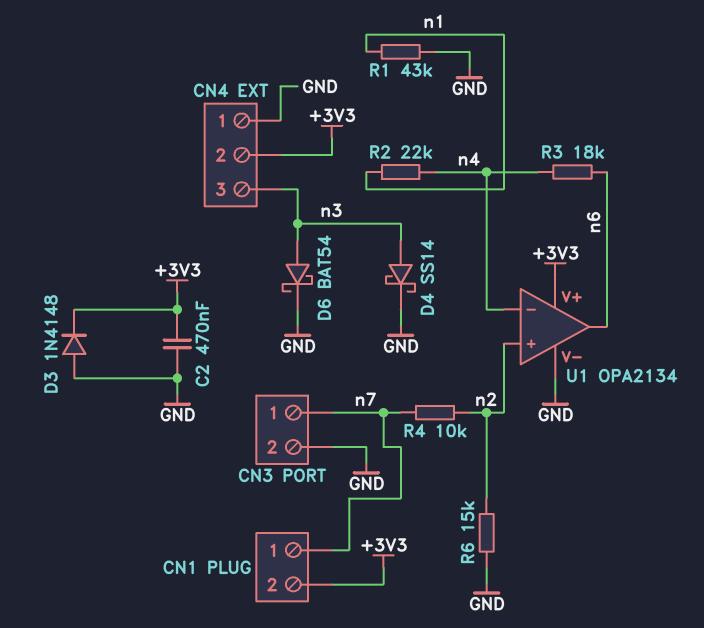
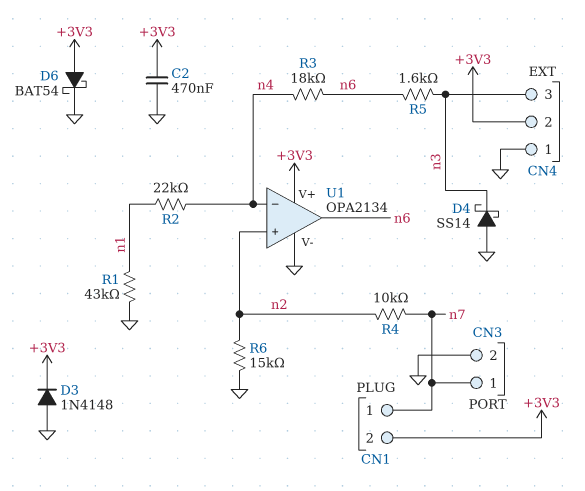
D4: schottky SS14 (A n3, K GND) -> schottky SS14 (A GND, K n3)
D6: schottky BAT54 (A n3, K GND) -> schottky BAT54 (A +3V3, K GND)
R5: none -> 1.6k (n3, n6)

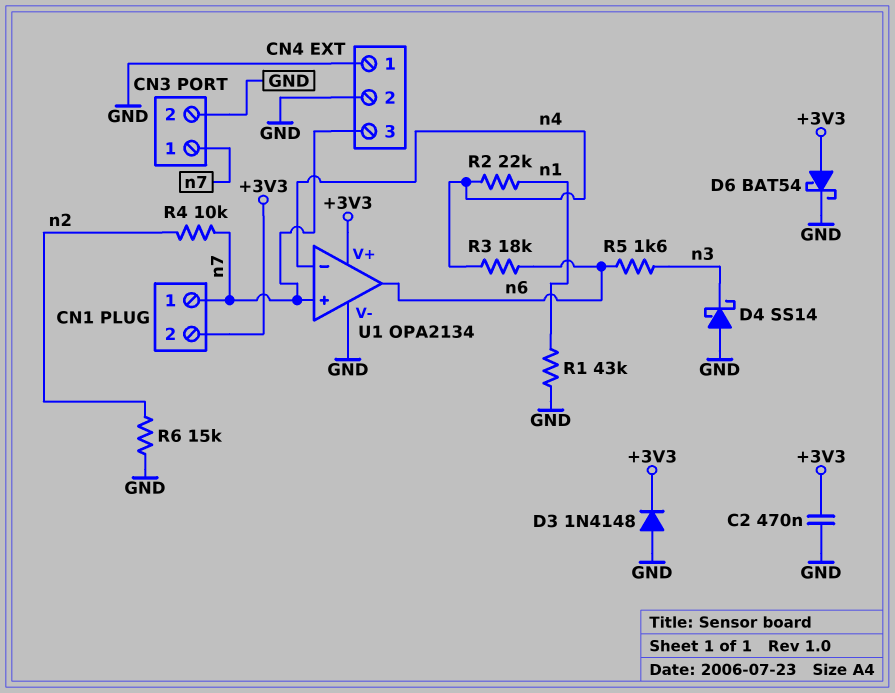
CN4 pin 2: +3V3 -> GND
CN4 pin 3: n3 -> n7
U1 pin in+: n2 -> n7

